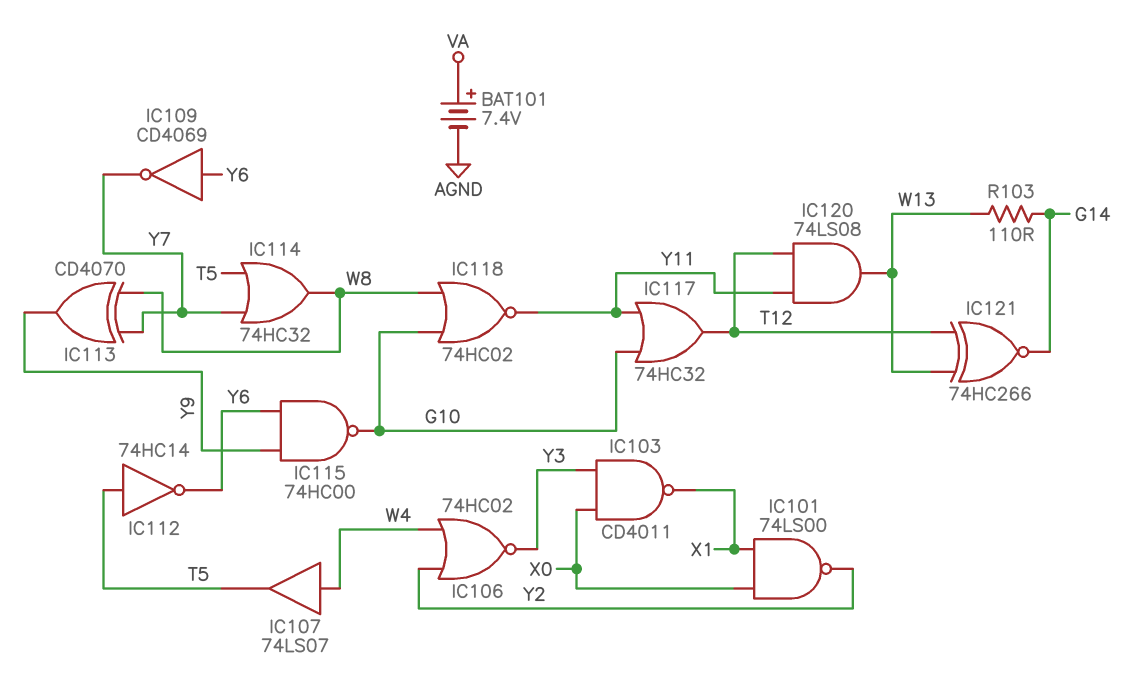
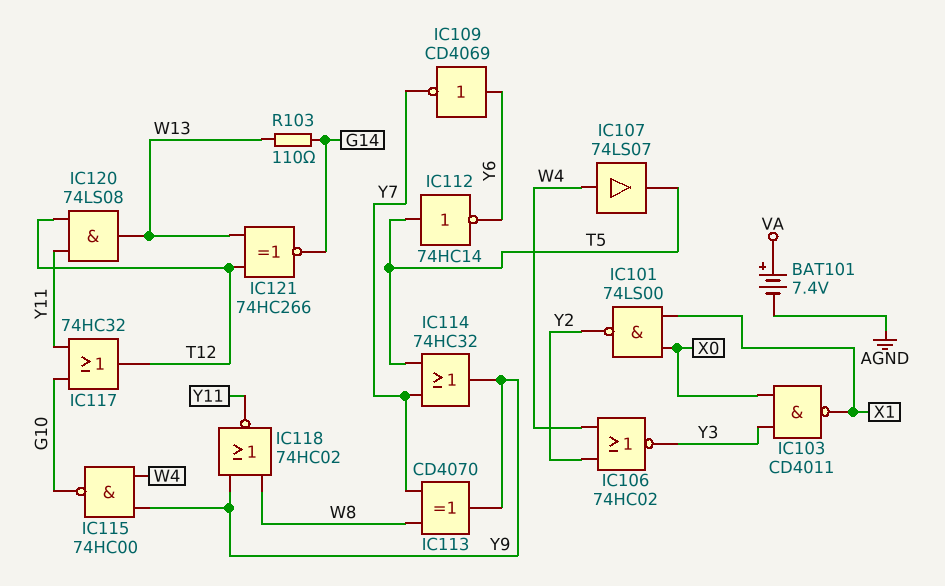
IC114: OR 74HC32 (in T5, in Y7, out W8) -> OR 74HC32 (in T5, in Y7, out Y9)
IC115: NAND 74HC00 (in Y6, in Y9, out G10) -> NAND 74HC00 (in W4, in Y9, out G10)
IC118: NOR 74HC02 (in G10, in W8, out Y11) -> NOR 74HC02 (in W8, in Y9, out Y11)

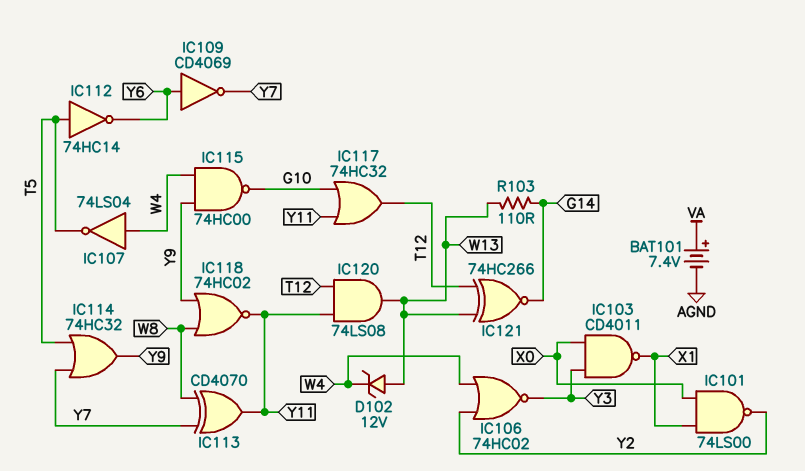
D102: none -> zener 12V (A W13, K W4)
IC107: buffer 74LS07 (in W4, out T5) -> NOT 74LS04 (in W4, out T5)
IC113: XOR CD4070 (in W8, in Y7, out Y9) -> XOR CD4070 (in W8, in Y7, out Y11)

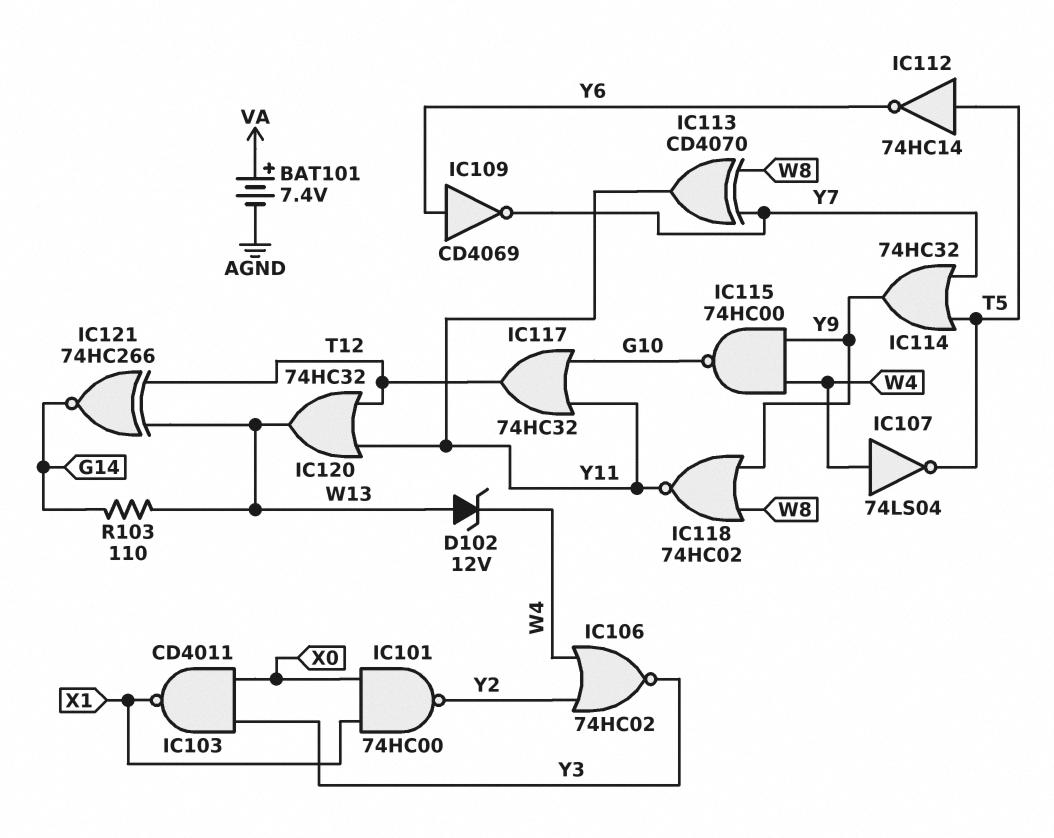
IC101: NAND 74LS00 (in X0, in X1, out Y2) -> NAND 74HC00 (in X0, in X1, out Y2)
IC120: AND 74LS08 (in T12, in Y11, out W13) -> OR 74HC32 (in T12, in Y11, out W13)

